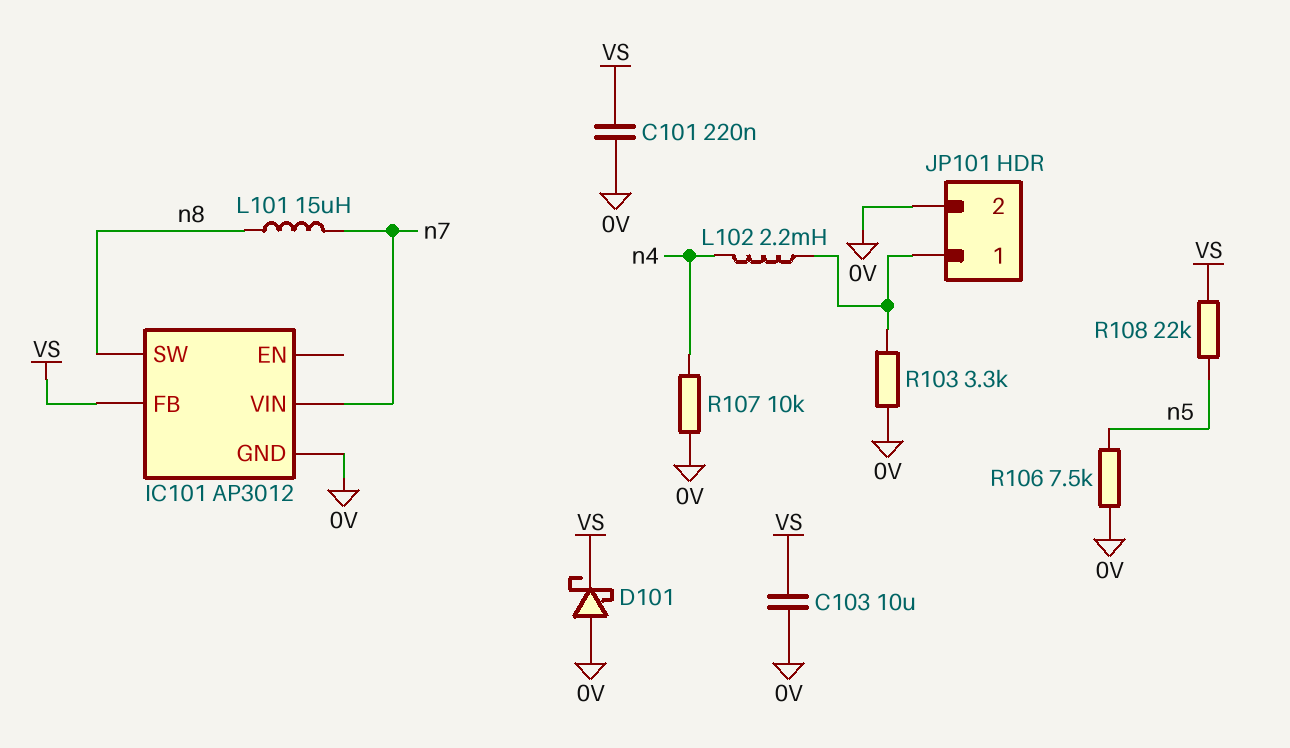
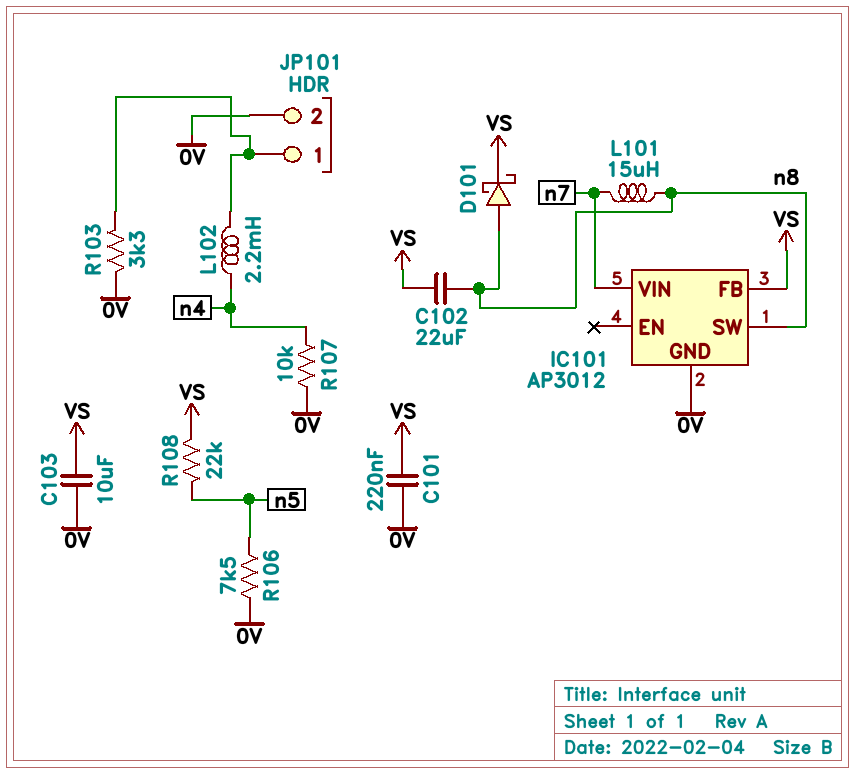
C102: none -> 22uF (VS, n8)
D101: schottky (A 0V, K VS) -> schottky (A n8, K VS)

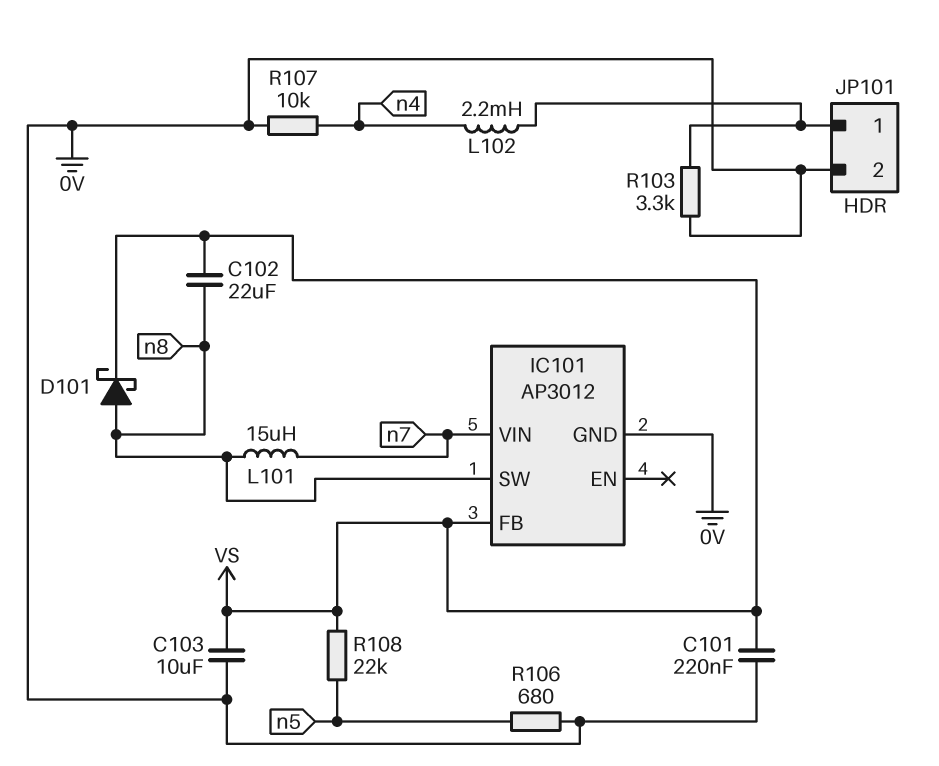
R106: 7.5k (0V, n5) -> 680 (0V, n5)

